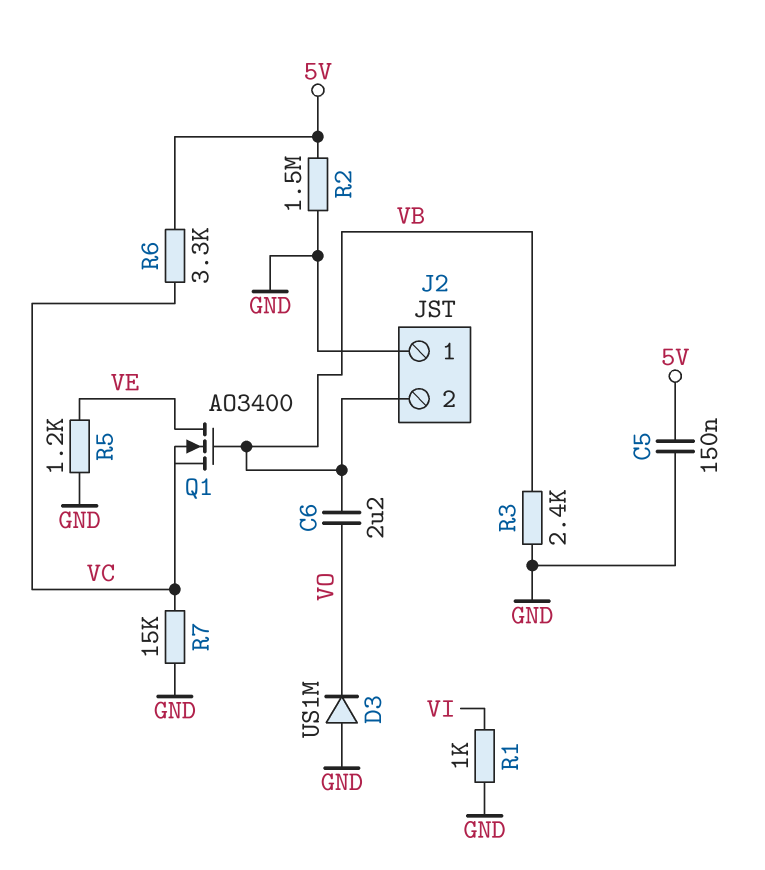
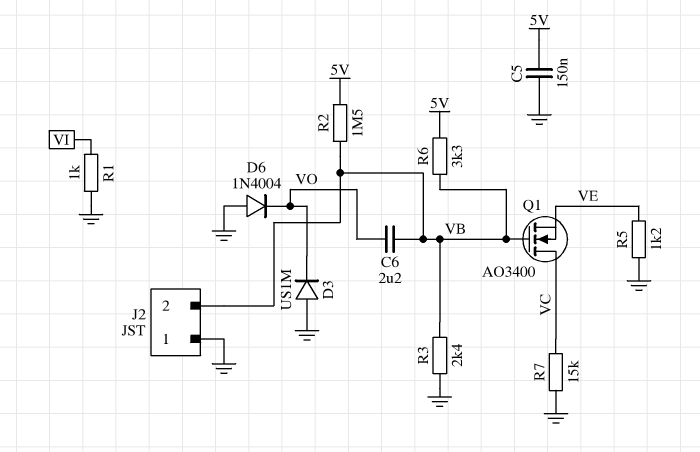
D6: none -> diode 1N4004 (A GND, K VO)
Q1: NMOS AO3400 (G VB, D VE, S VC) -> NMOS AO3400 (G VB, D VC, S VE)
R2: 1.5M (5V, GND) -> 1.5M (5V, VB)
R6: 3.3k (5V, VC) -> 3.3k (5V, VB)

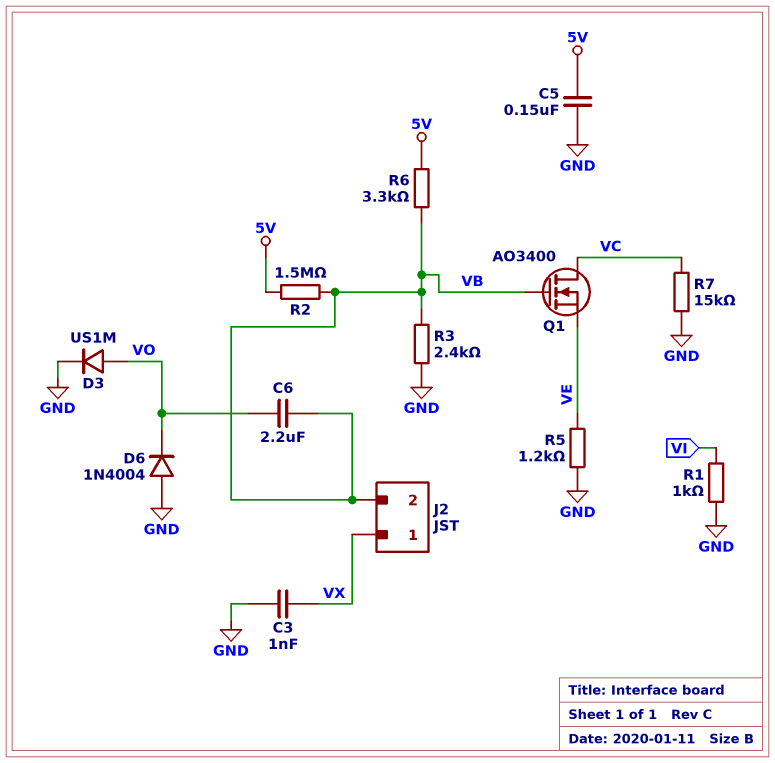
C3: none -> 1nF (GND, VX)
D3: diode US1M (A GND, K VO) -> diode US1M (A VO, K GND)
J2 pin 1: GND -> VX

